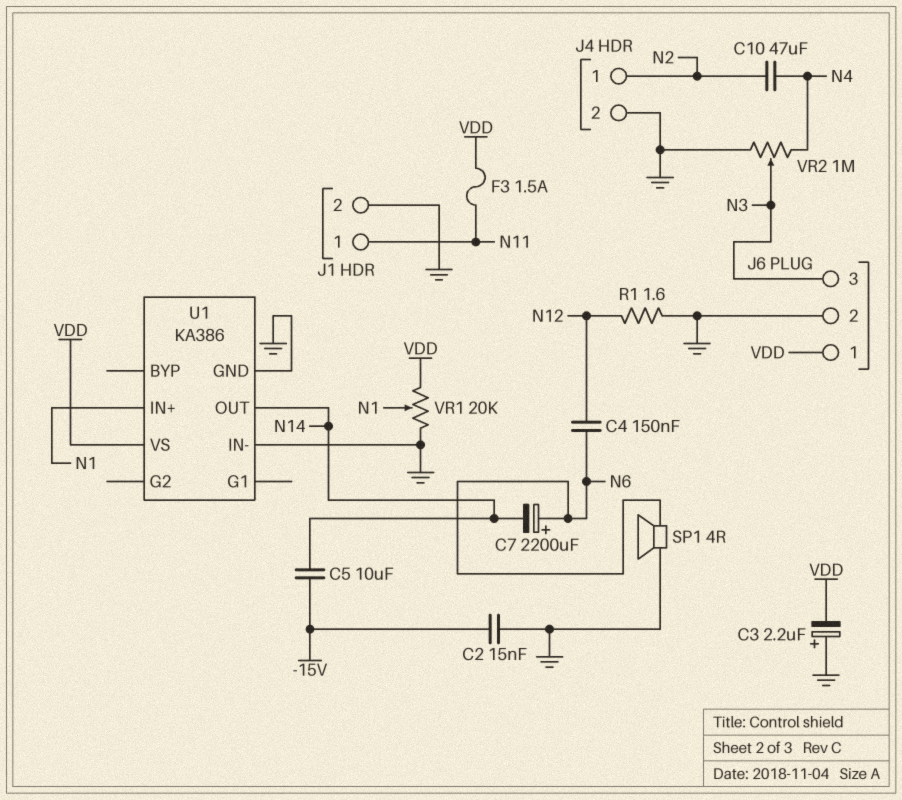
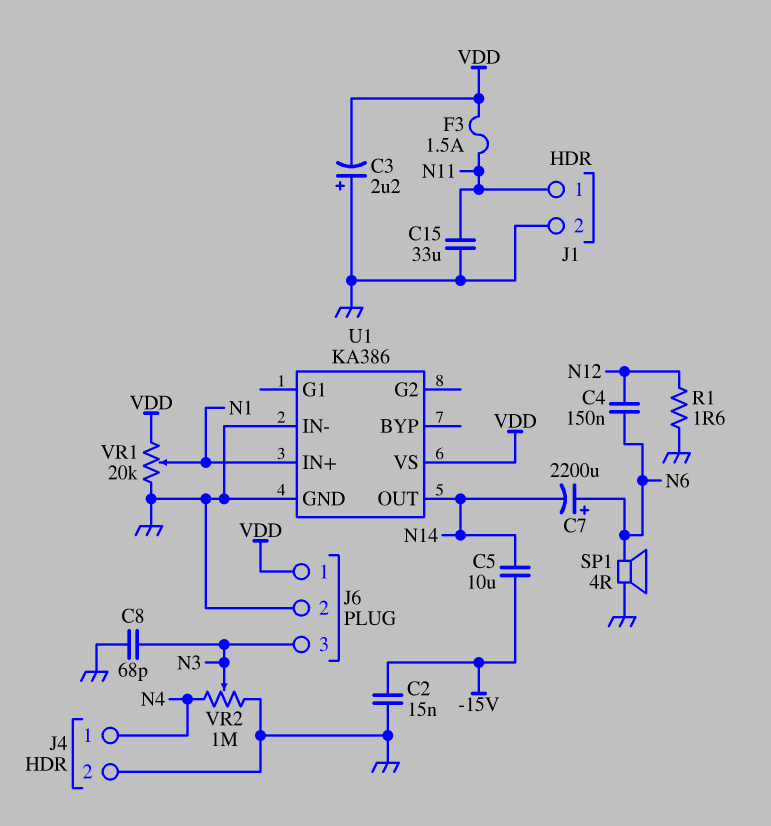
C8: none -> 68pF (GND, N3)
C10: 47uF (N2, N4) -> none
C15: none -> 33uF (GND, N11)
J4 pin 1: N2 -> N4

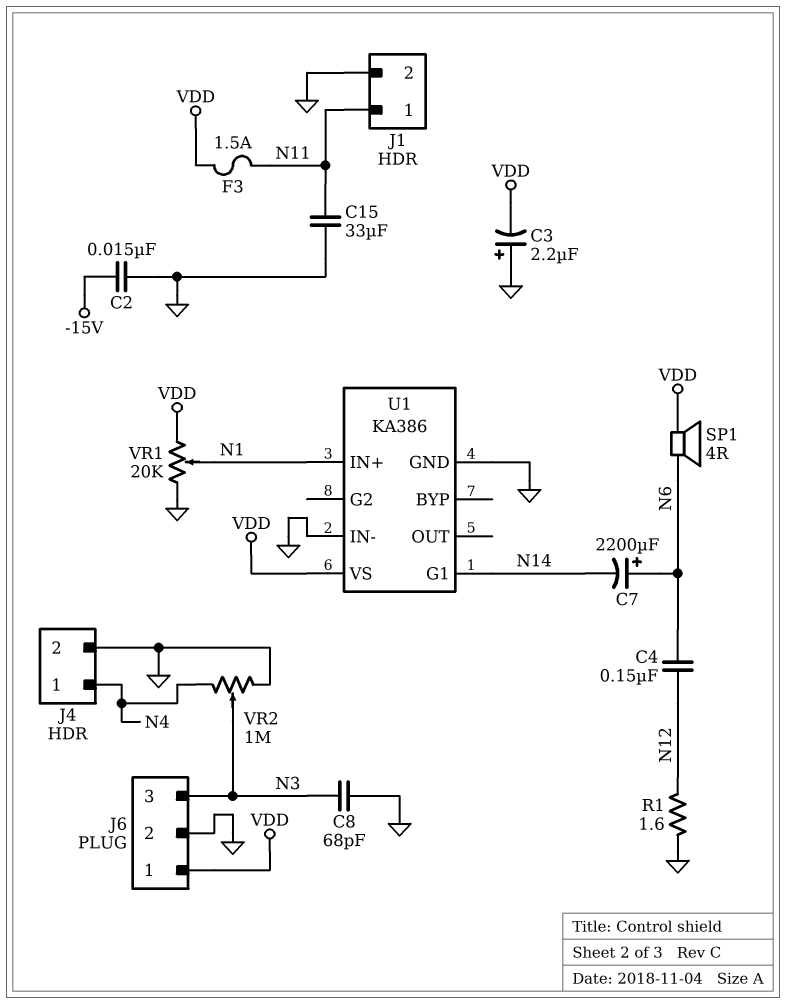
C5: 10uF (-15V, N14) -> none
SP1: speaker 4R (GND, N6) -> speaker 4R (N6, VDD)
U1 pin G1: none -> N14
U1 pin OUT: N14 -> none

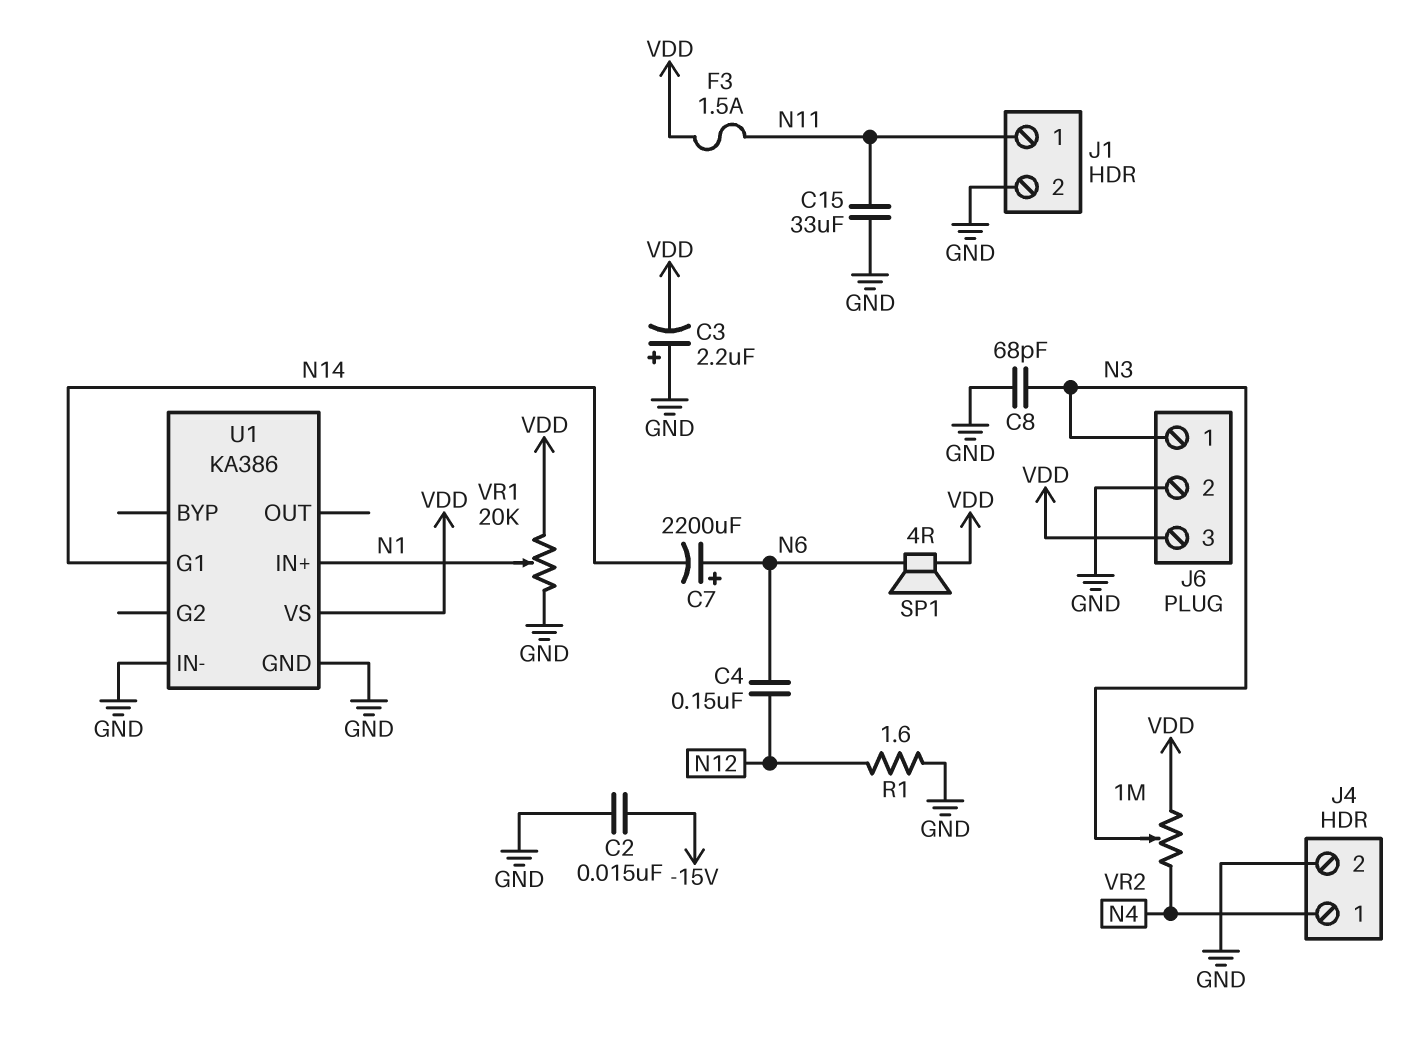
J6 pin 1: VDD -> N3
J6 pin 3: N3 -> VDD
VR2: 1M (GND, N4, wiper N3) -> 1M (N4, VDD, wiper N3)

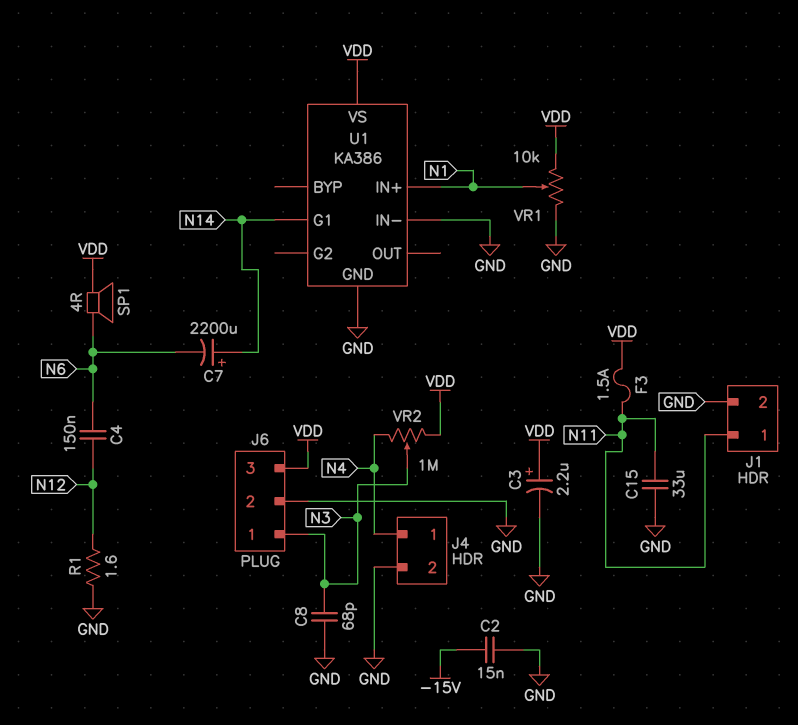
C3: 2.2uF (plus GND, minus VDD) -> 2.2uF (plus VDD, minus GND)
C7: 2200uF (plus N6, minus N14) -> 2200uF (plus N14, minus N6)
VR1: 20k (GND, VDD, wiper N1) -> 10k (GND, VDD, wiper N1)

